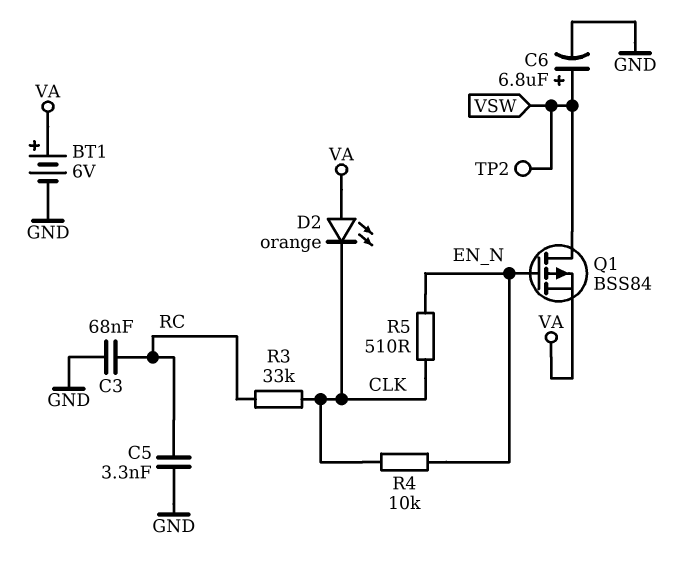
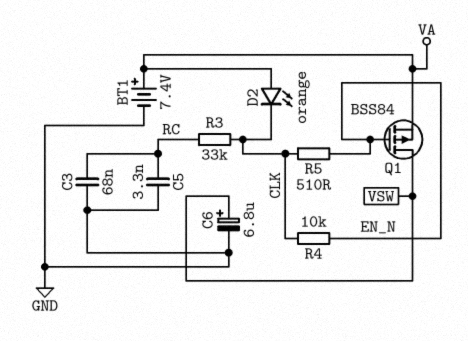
BT1: 6V (plus VA, minus GND) -> 7.4V (plus VA, minus GND)
TP2: test point (VSW) -> none

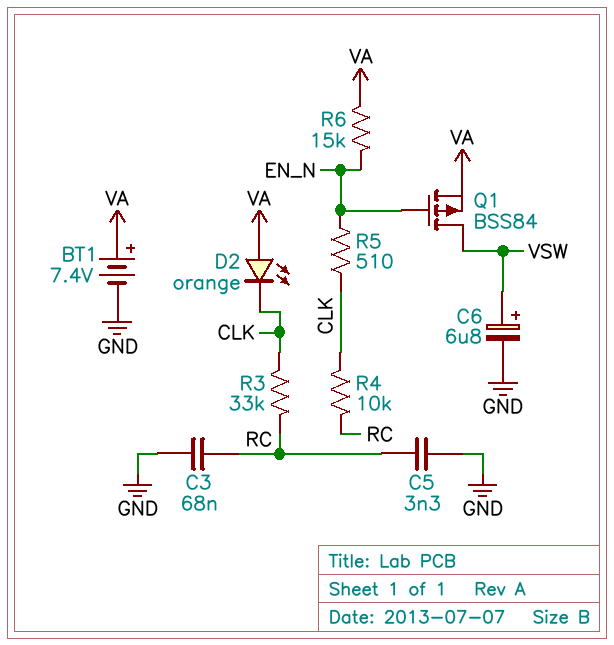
R4: 10k (CLK, EN_N) -> 10k (CLK, RC)
R6: none -> 15k (EN_N, VA)

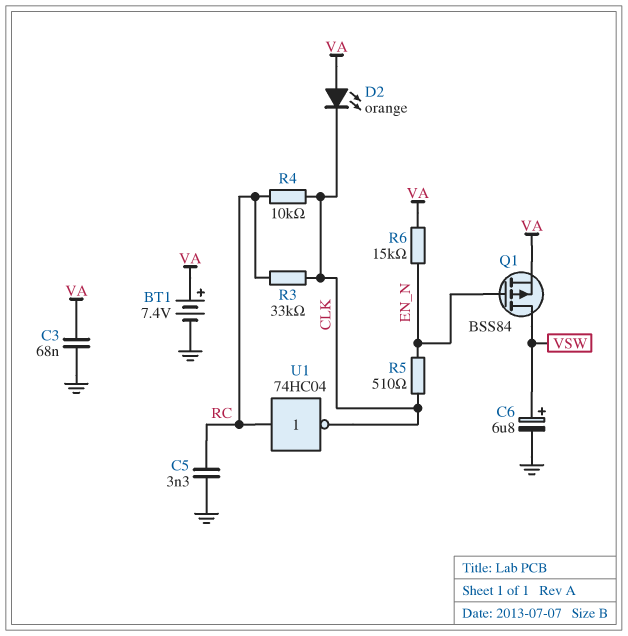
C3: 68nF (GND, RC) -> 68nF (GND, VA)
U1: none -> NOT 74HC04 (in RC, out CLK)

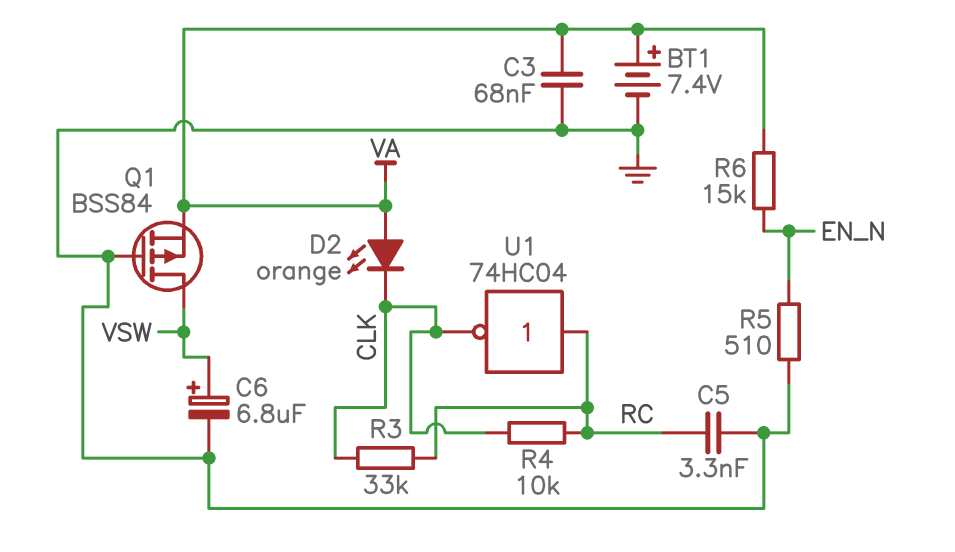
Q1: PMOS BSS84 (G EN_N, D VSW, S VA) -> PMOS BSS84 (G GND, D VSW, S VA)
R5: 510 (CLK, EN_N) -> 510 (EN_N, GND)

